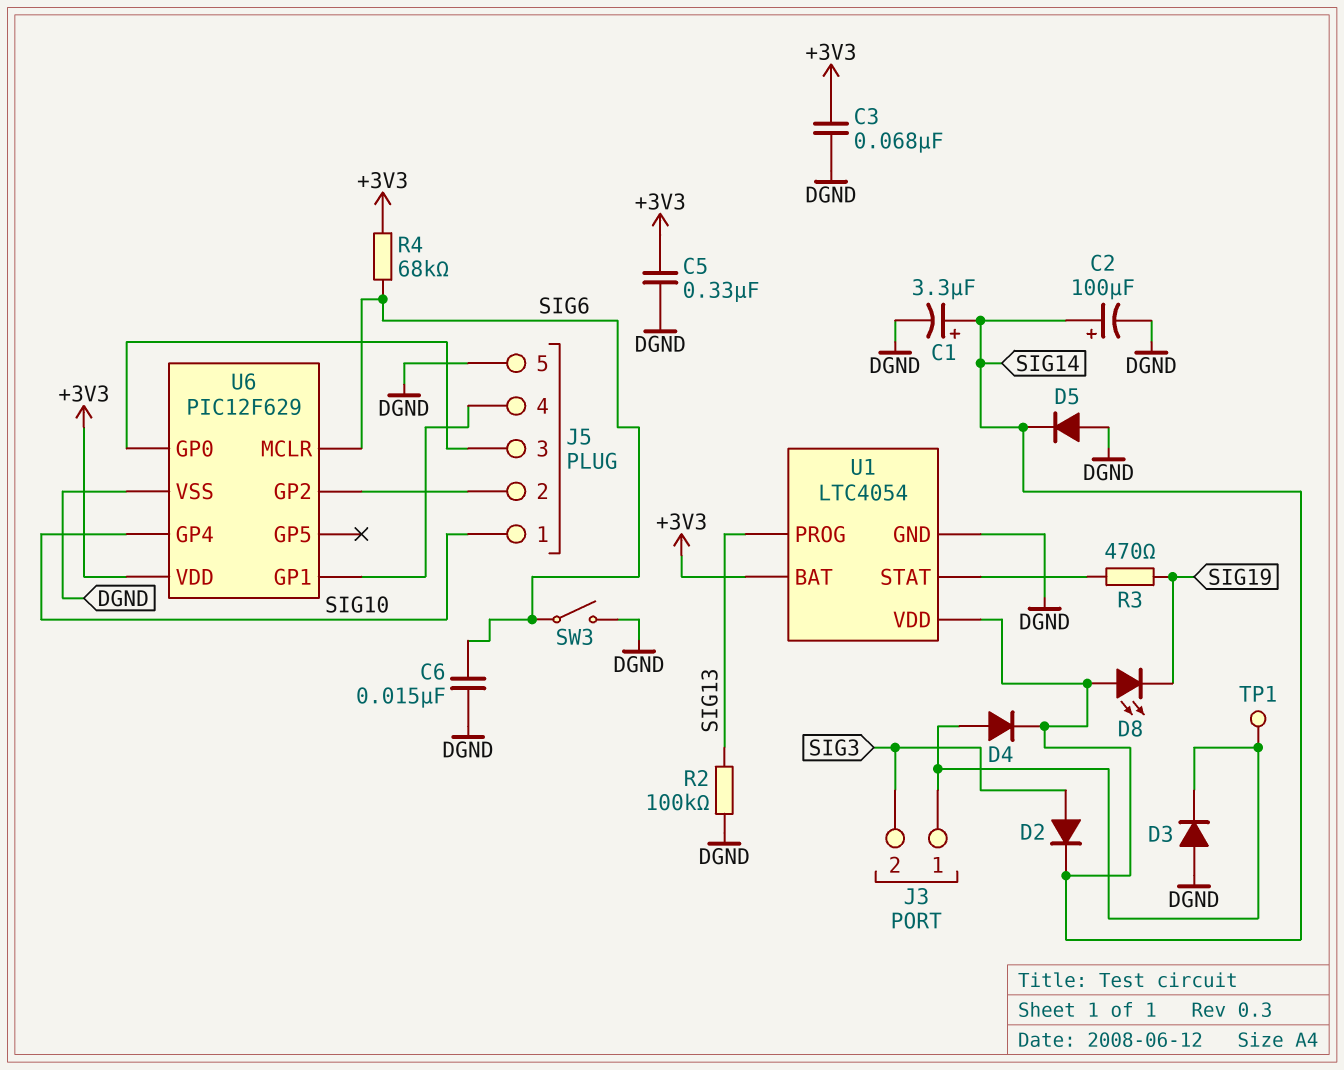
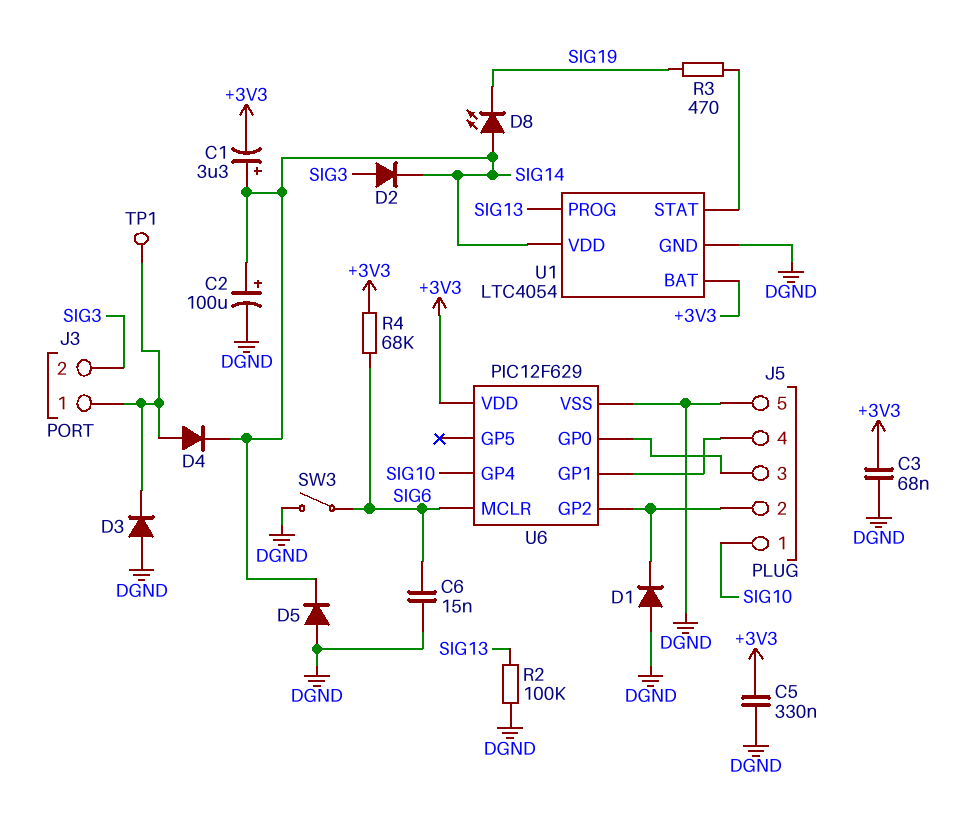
C1: 3.3uF (plus SIG14, minus DGND) -> 3.3uF (plus SIG14, minus +3V3)
D1: none -> diode (A DGND, K J5/2)

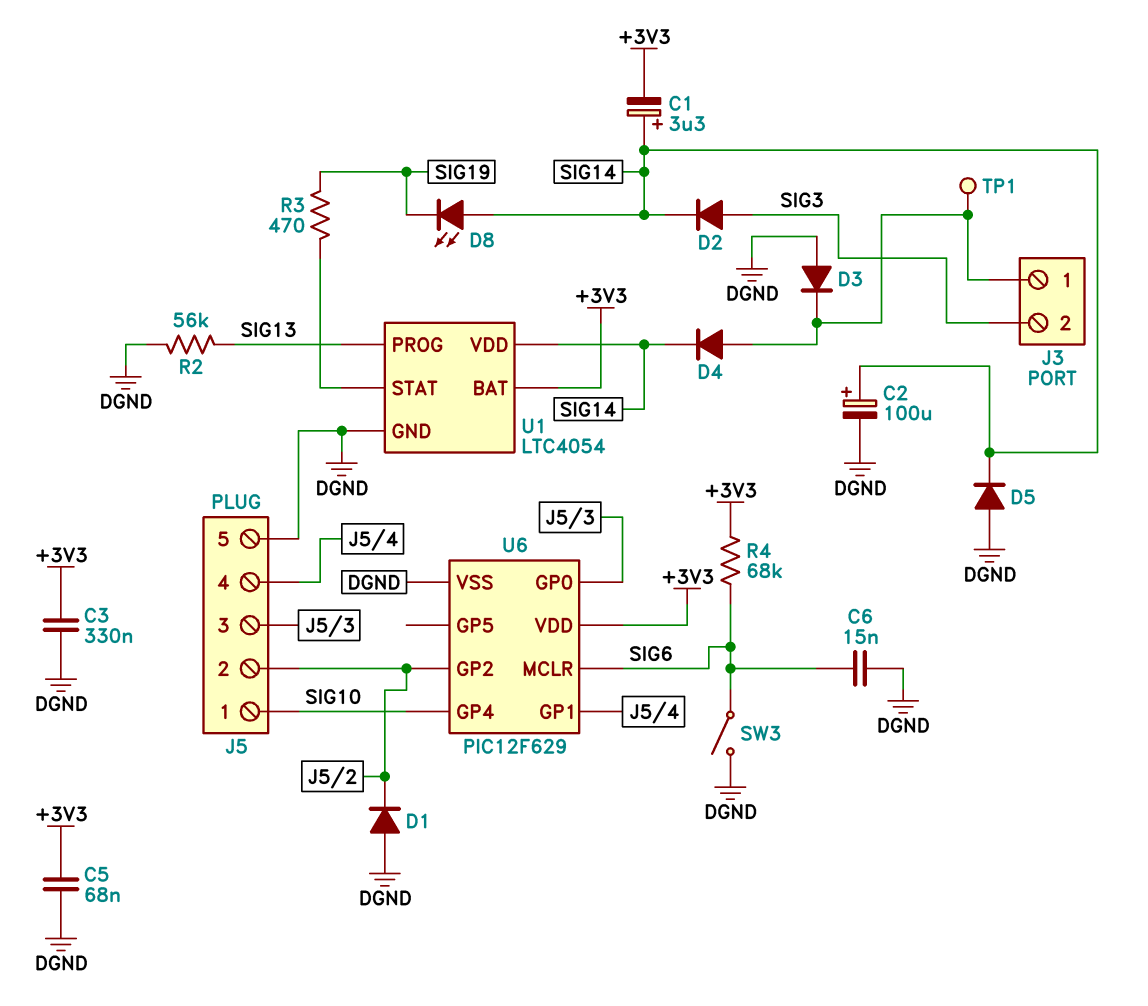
C3: 68nF (+3V3, DGND) -> 330nF (+3V3, DGND)
C5: 330nF (+3V3, DGND) -> 68nF (+3V3, DGND)
R2: 100k (DGND, SIG13) -> 56k (DGND, SIG13)

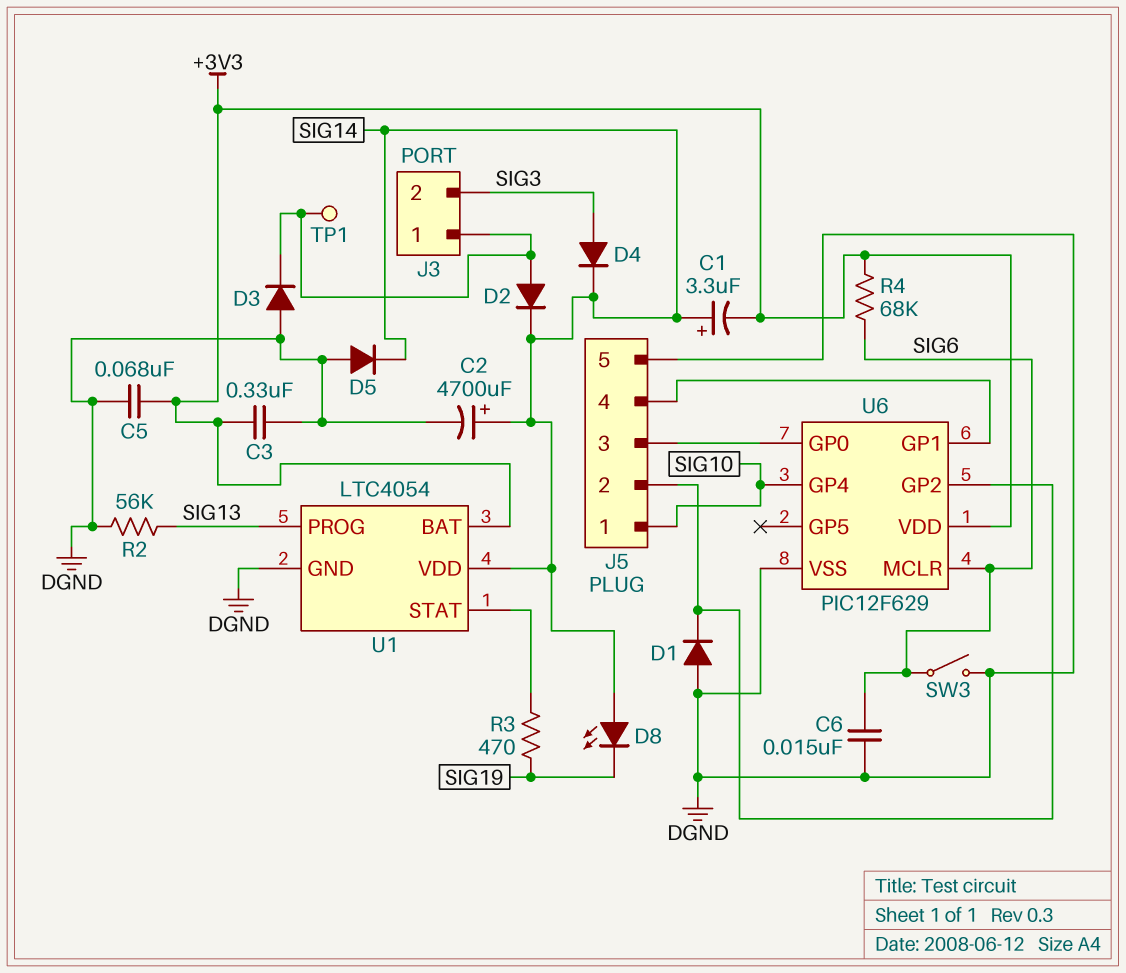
C2: 100uF (plus SIG14, minus DGND) -> 4700uF (plus SIG14, minus DGND)
D2: diode (A SIG3, K SIG14) -> diode (A J3/1, K SIG14)
D4: diode (A J3/1, K SIG14) -> diode (A SIG3, K SIG14)

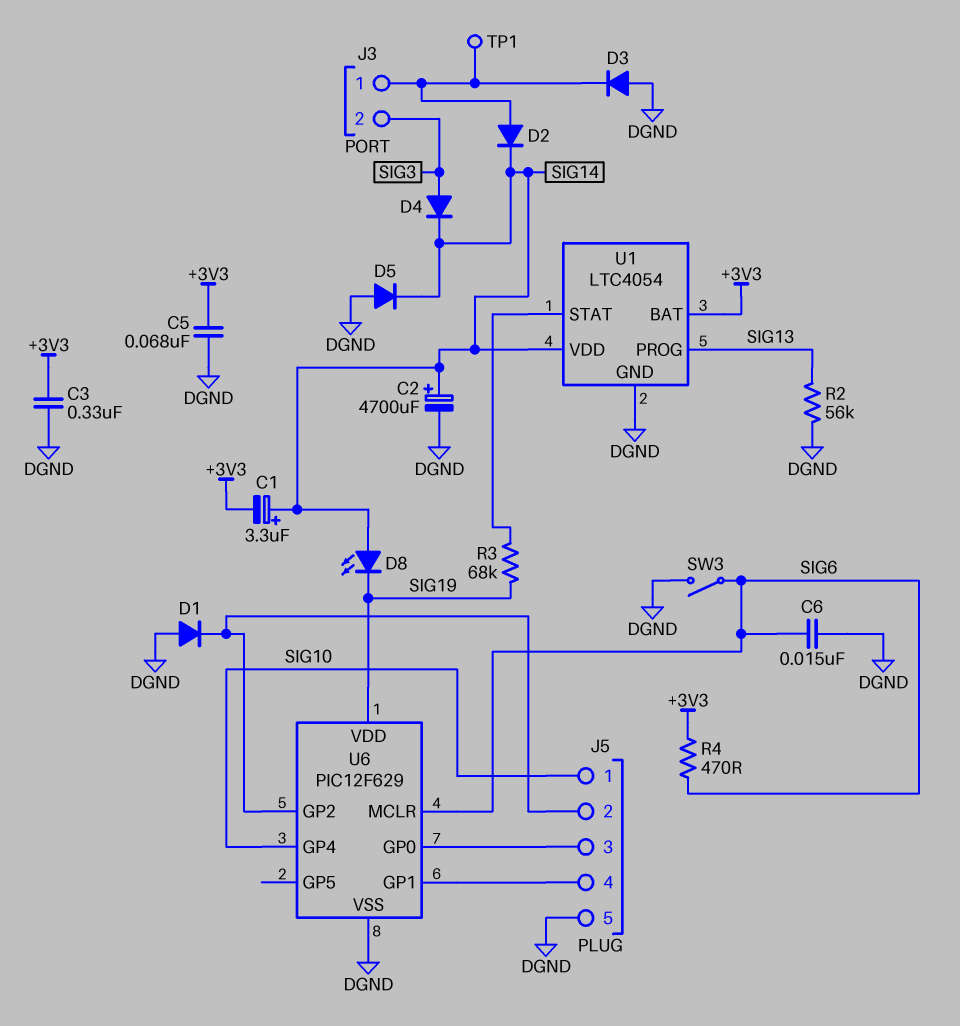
R3: 470 (SIG19, U1/STAT) -> 68k (SIG19, U1/STAT)
R4: 68k (+3V3, SIG6) -> 470 (+3V3, SIG6)
U6 pin VDD: +3V3 -> SIG19

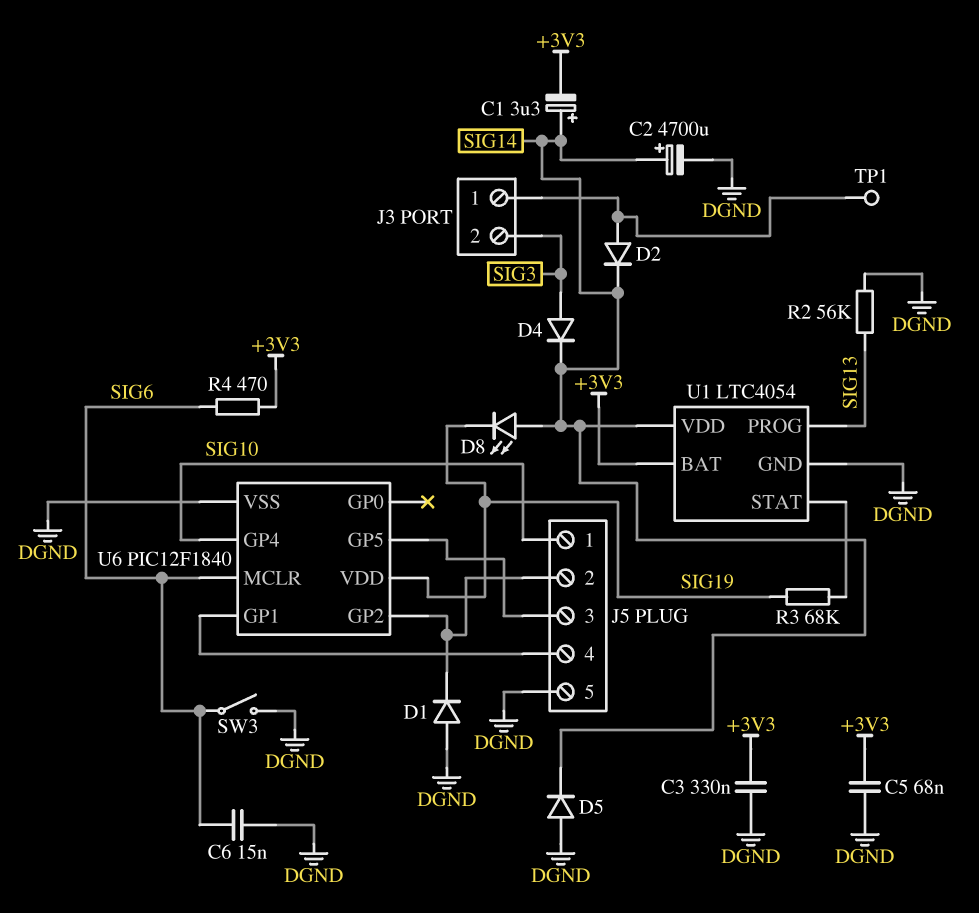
D3: diode (A DGND, K J3/1) -> none
U6: PIC12F629 -> PIC12F1840
U6 pin GP0: J5/3 -> none
U6 pin GP5: none -> J5/3

